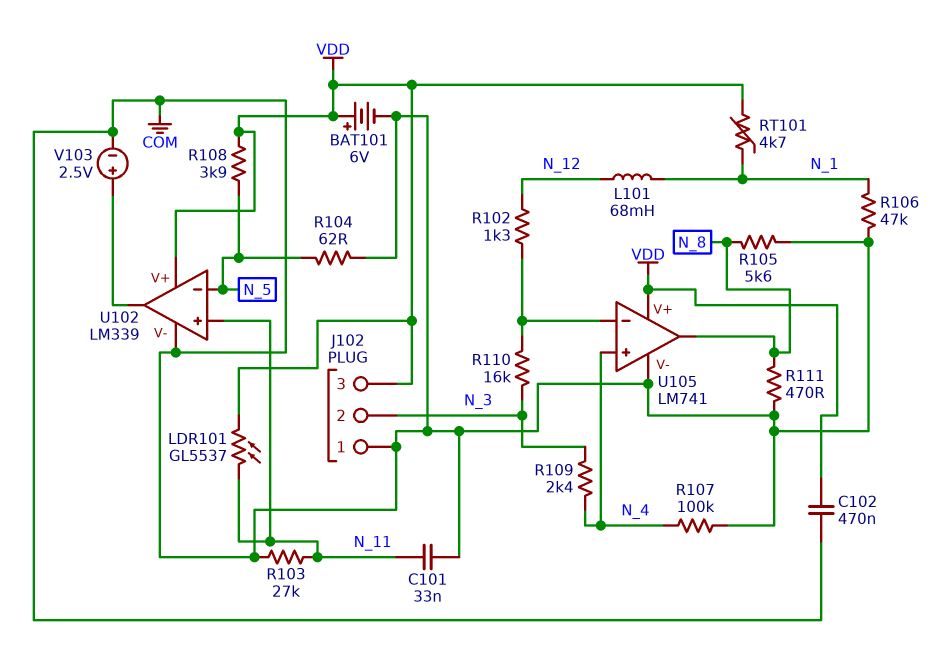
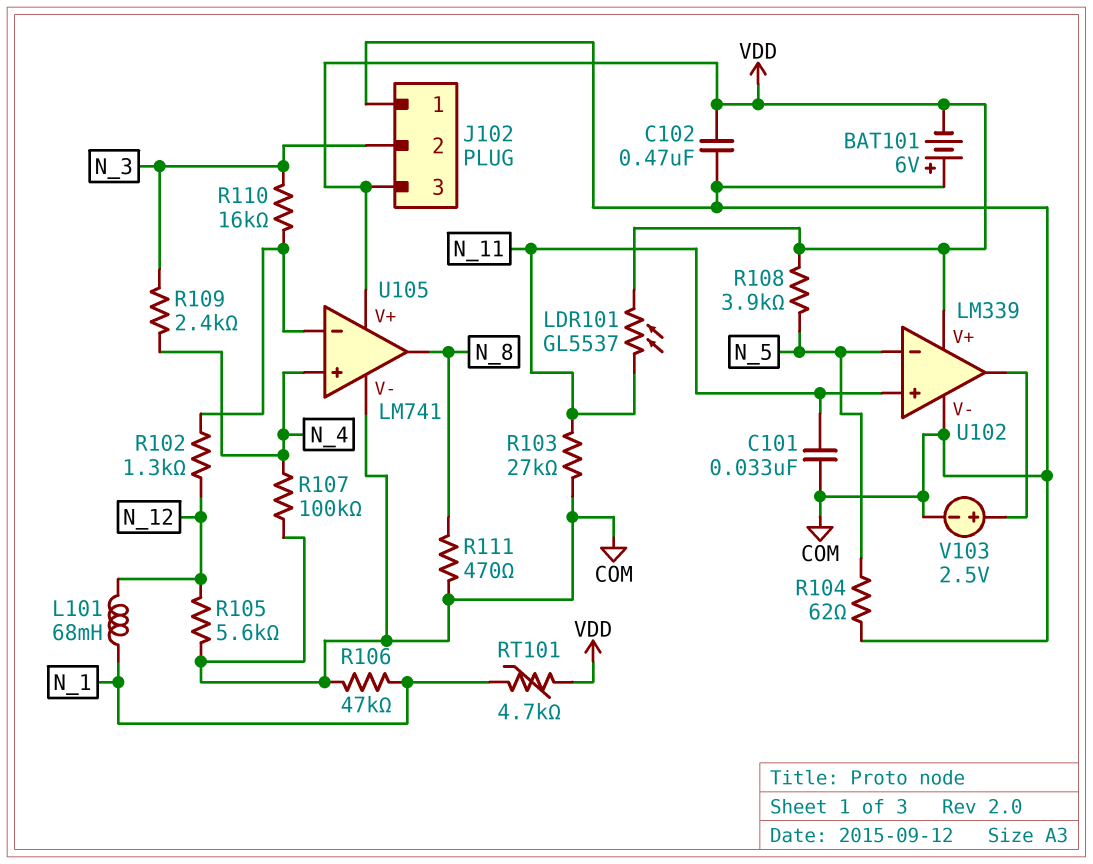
BAT101: 6V (plus VDD, minus COM) -> 6V (plus COM, minus VDD)
R105: 5.6k (COM, N_8) -> 5.6k (COM, N_12)

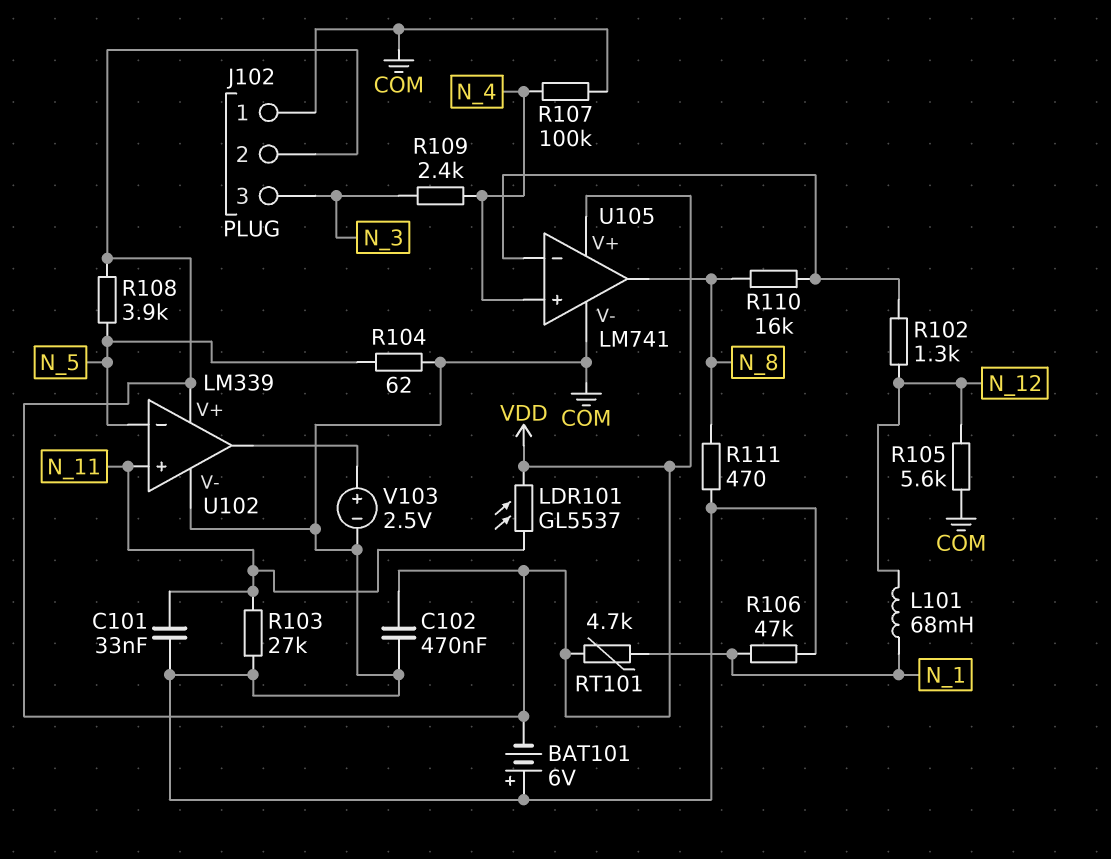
J102 pin 2: N_3 -> VDD
J102 pin 3: VDD -> N_3
R110: 16k (N_3, U105/in-) -> 16k (N_8, U105/in-)

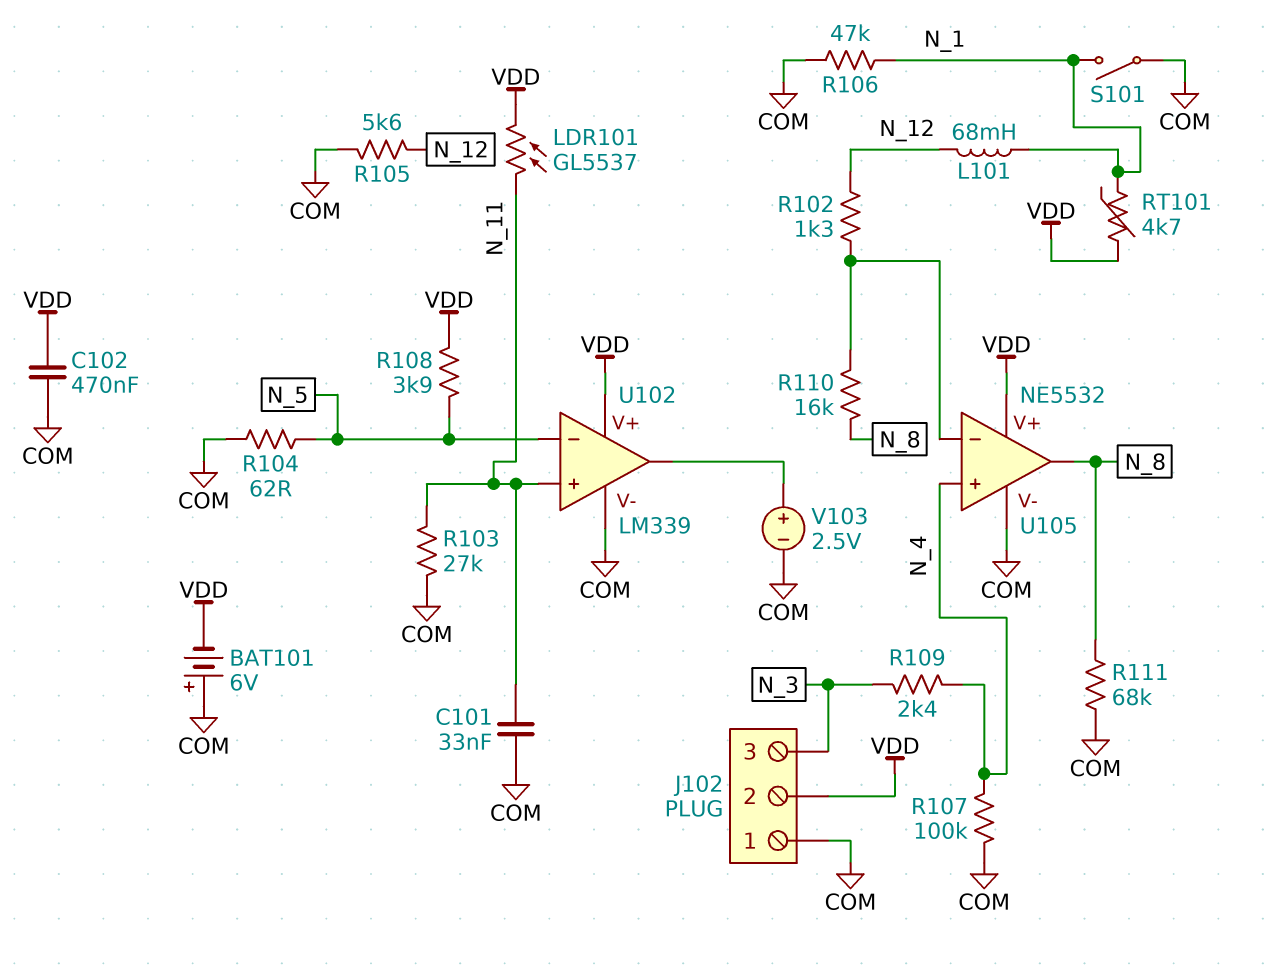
R111: 470 (COM, N_8) -> 68k (COM, N_8)
S101: none -> switch (COM, N_1)
U105: LM741 -> NE5532

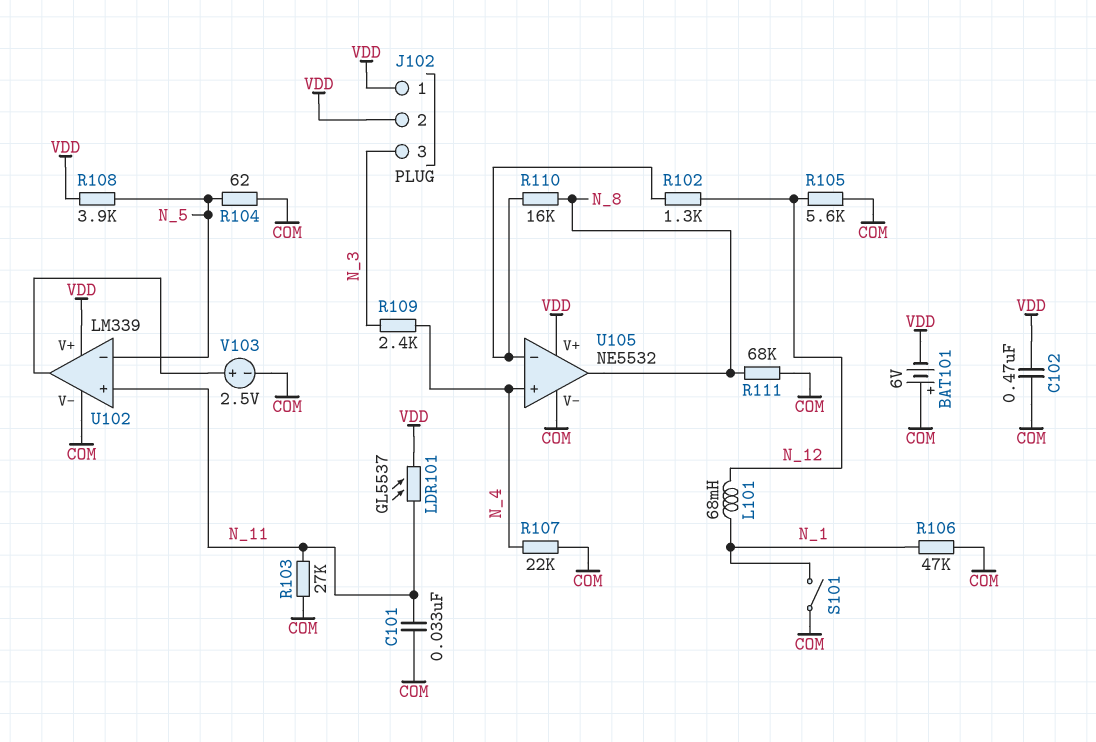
J102 pin 1: COM -> VDD
R107: 100k (COM, N_4) -> 22k (COM, N_4)
RT101: 4.7k (N_1, VDD) -> none

